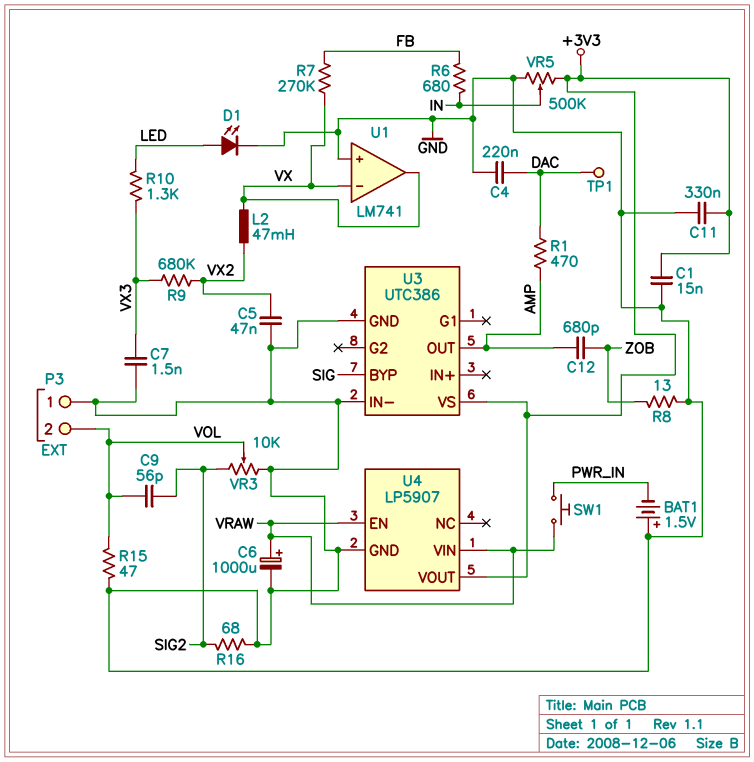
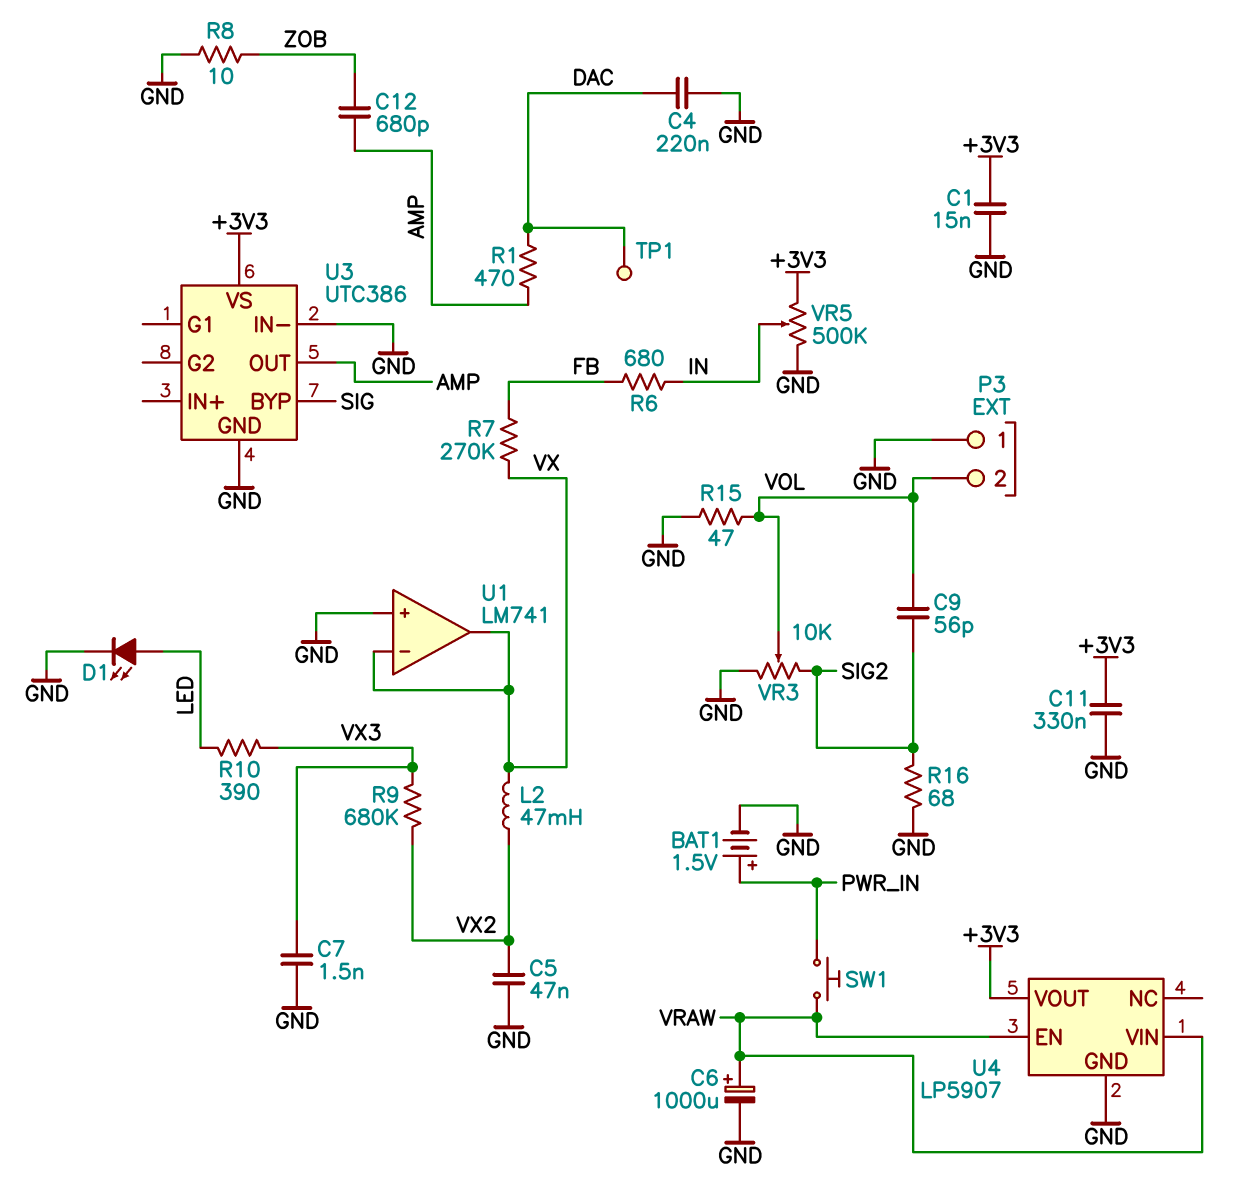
BAT1: 1.5V (plus GND, minus PWR_IN) -> 1.5V (plus PWR_IN, minus GND)
R8: 13 (GND, ZOB) -> 10 (GND, ZOB)
R10: 1.3k (LED, VX3) -> 390 (LED, VX3)

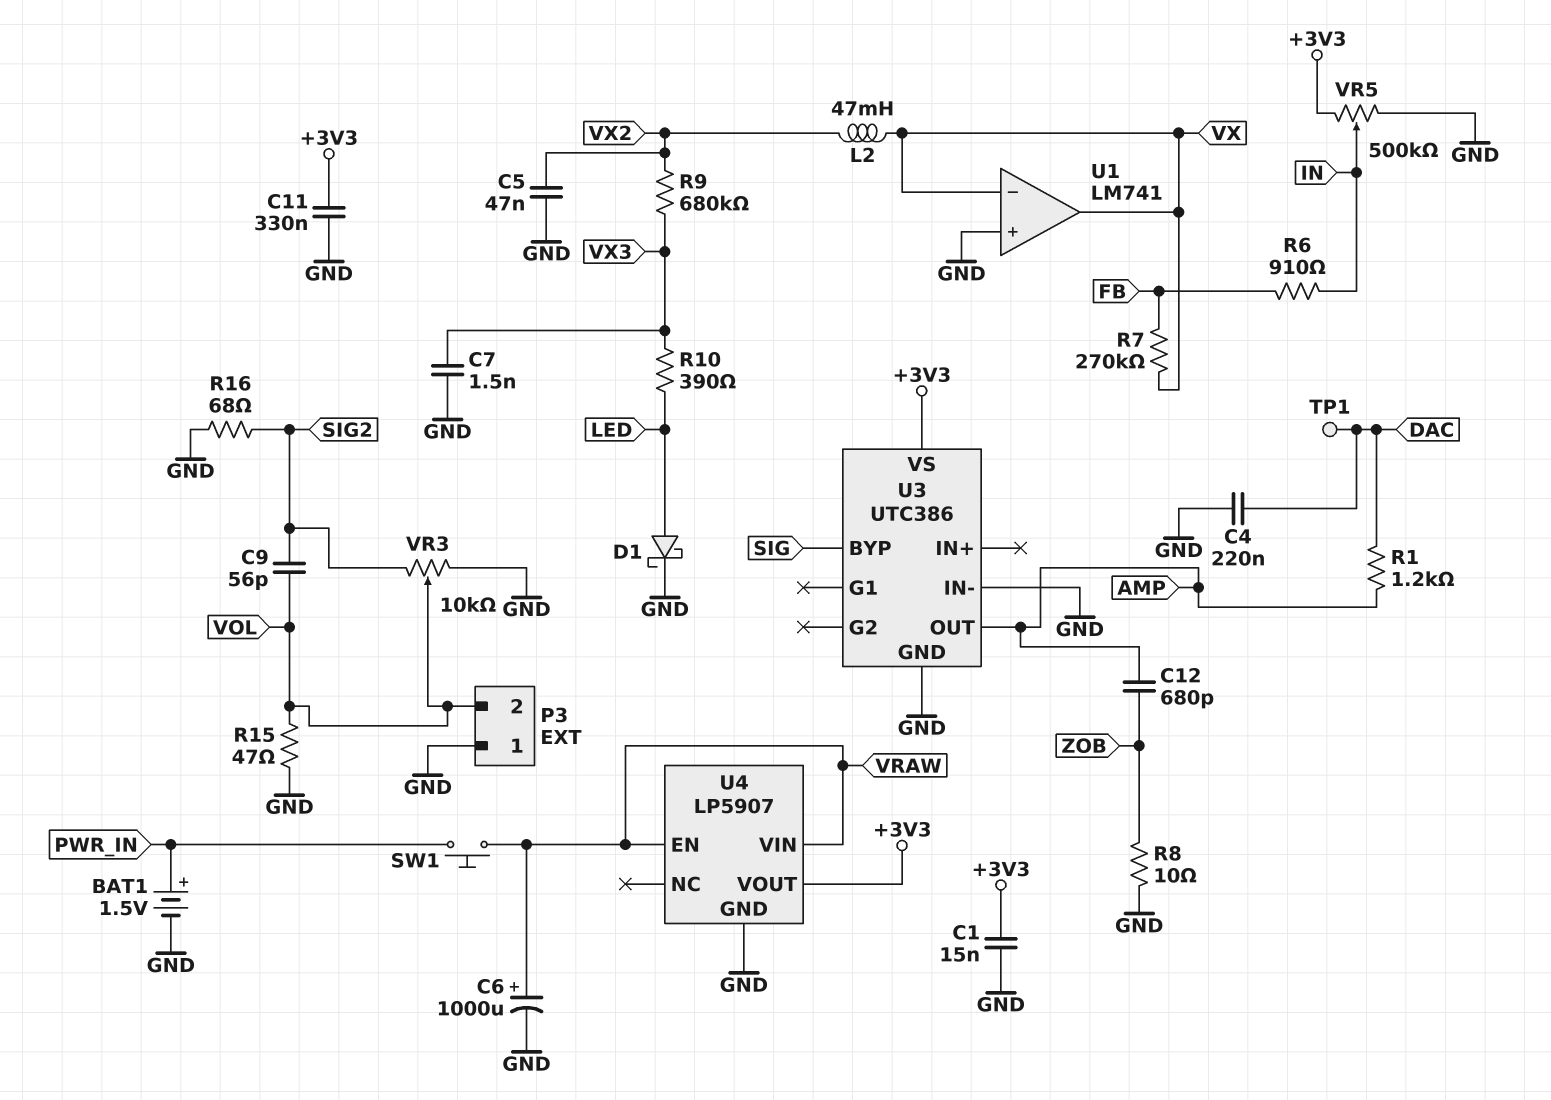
D1: LED (A LED, K GND) -> schottky (A LED, K GND)
R1: 470 (AMP, DAC) -> 1.2k (AMP, DAC)
R6: 680 (FB, IN) -> 910 (FB, IN)

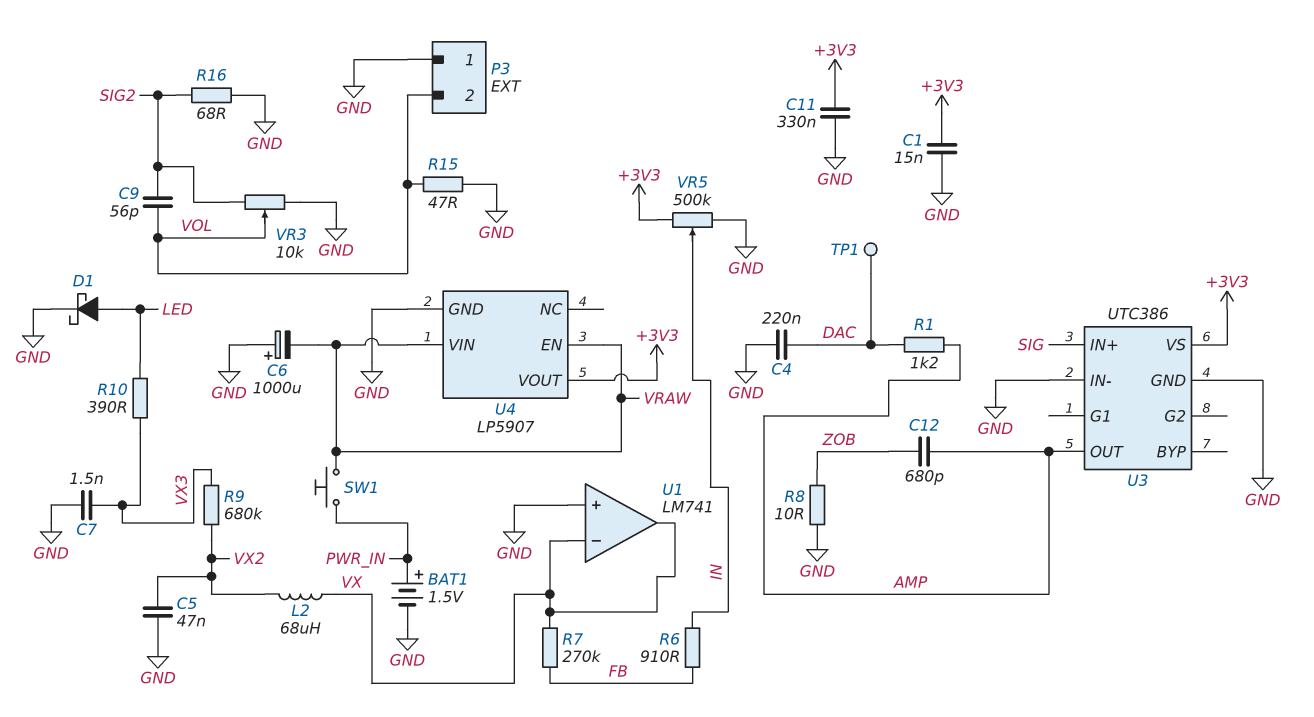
C6: 1000uF (plus VRAW, minus GND) -> 1000uF (plus GND, minus VRAW)
L2: 47mH (VX, VX2) -> 68uH (VX, VX2)
U3 pin BYP: SIG -> none
U3 pin IN+: none -> SIG

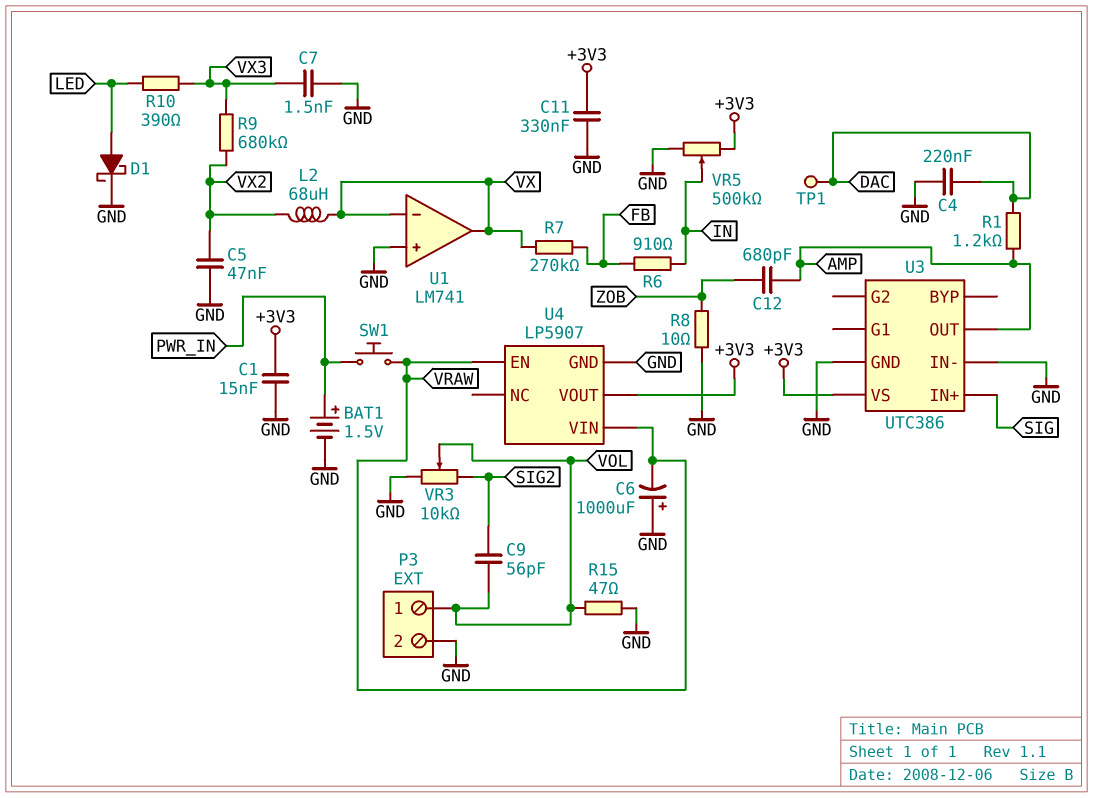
P3 pin 1: GND -> VOL
P3 pin 2: VOL -> GND
R16: 68 (GND, SIG2) -> none

